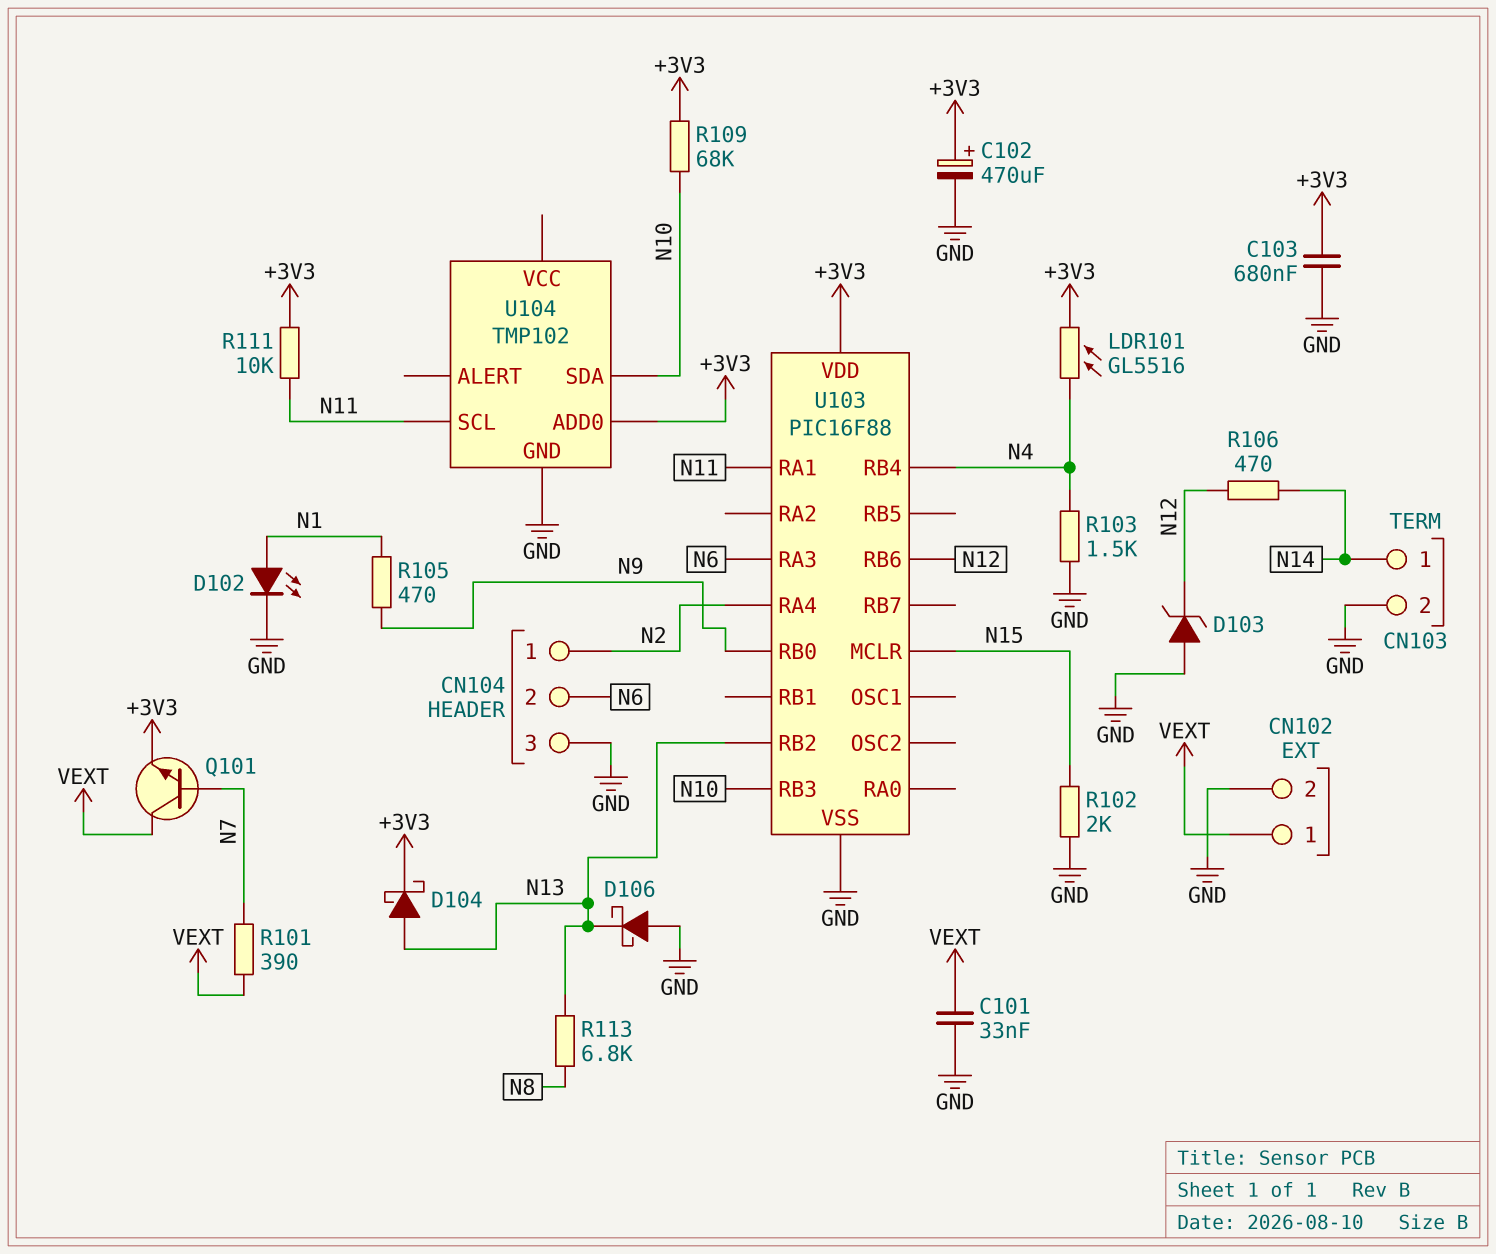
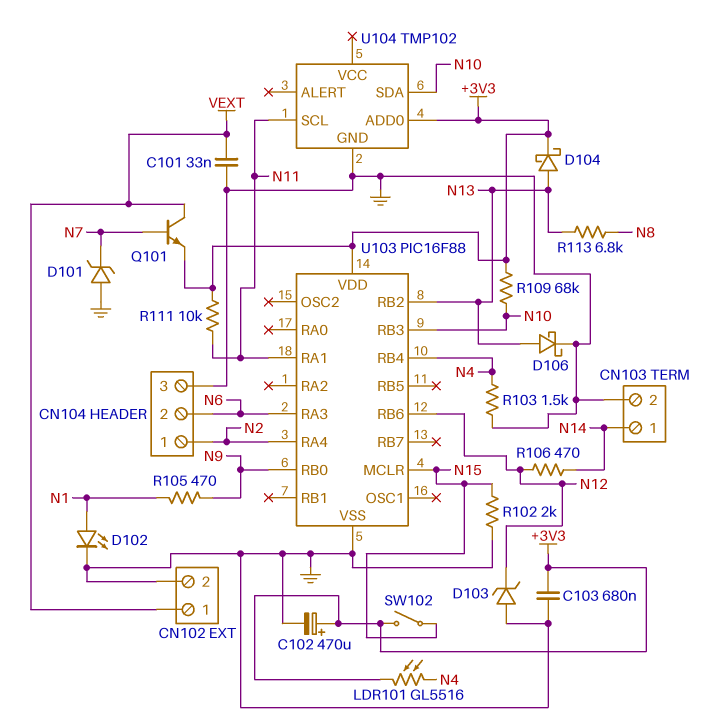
D101: none -> zener (A GND, K N7)
D106: schottky (A GND, K N13) -> schottky (A N13, K GND)
R101: 390 (N7, VEXT) -> none
SW102: none -> switch (+3V3, N15)

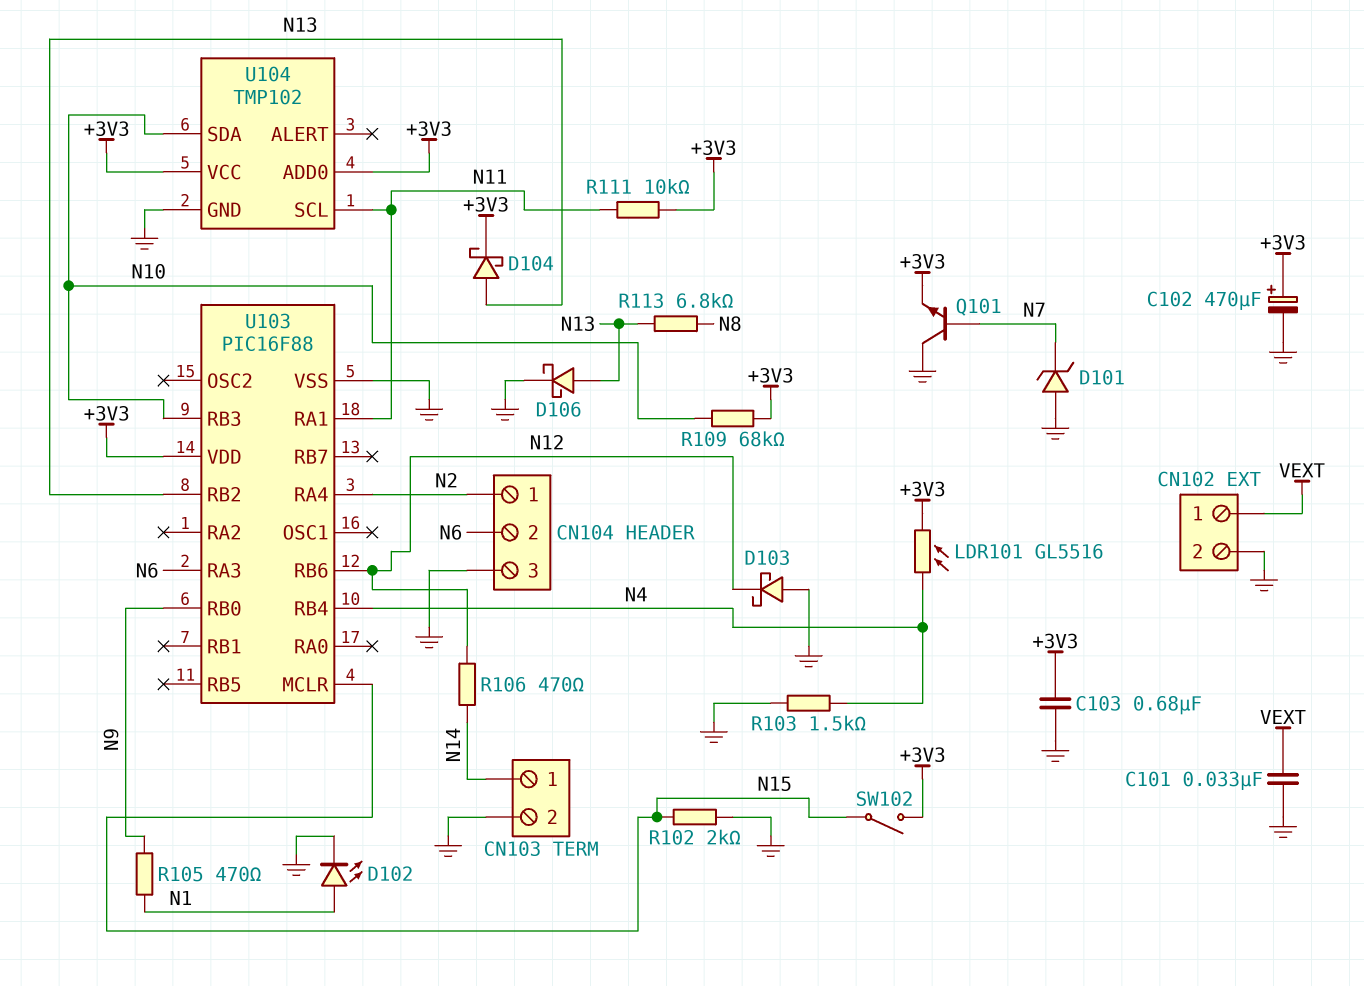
D103: zener (A GND, K N12) -> schottky (A GND, K N12)
Q101: NPN (B N7, C VEXT, E +3V3) -> NPN (B N7, C GND, E +3V3)
U104 pin VCC: none -> +3V3

